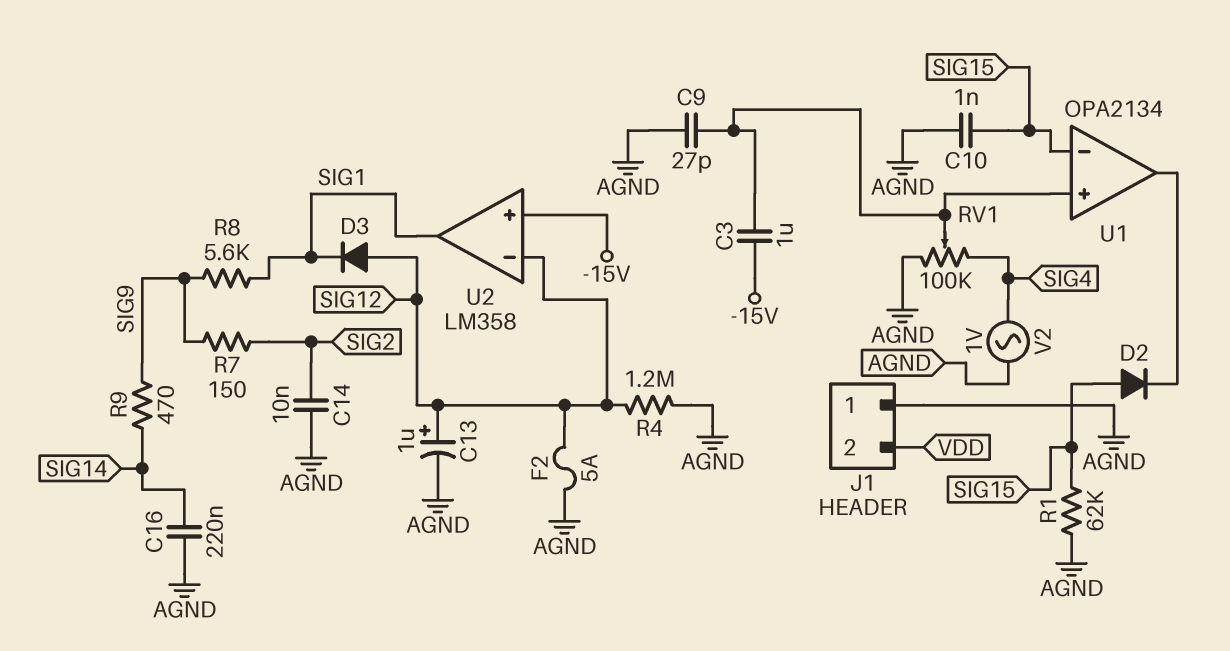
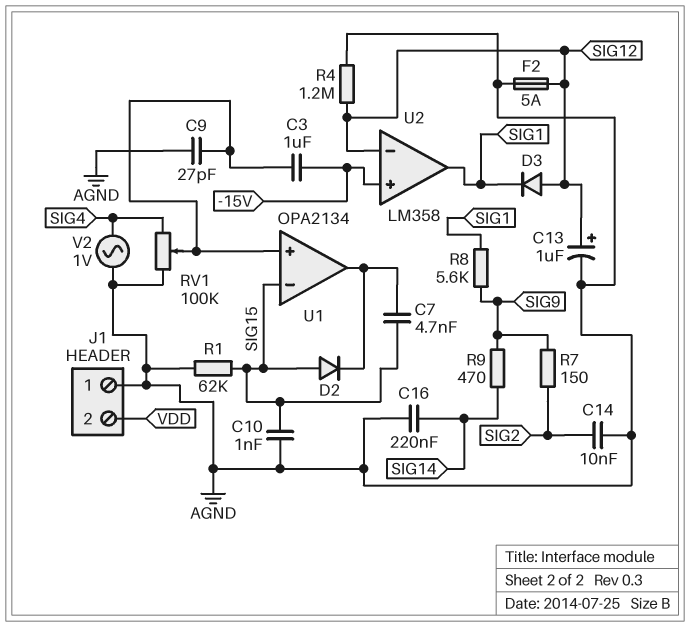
C7: none -> 4.7nF (SIG15, U1/out)

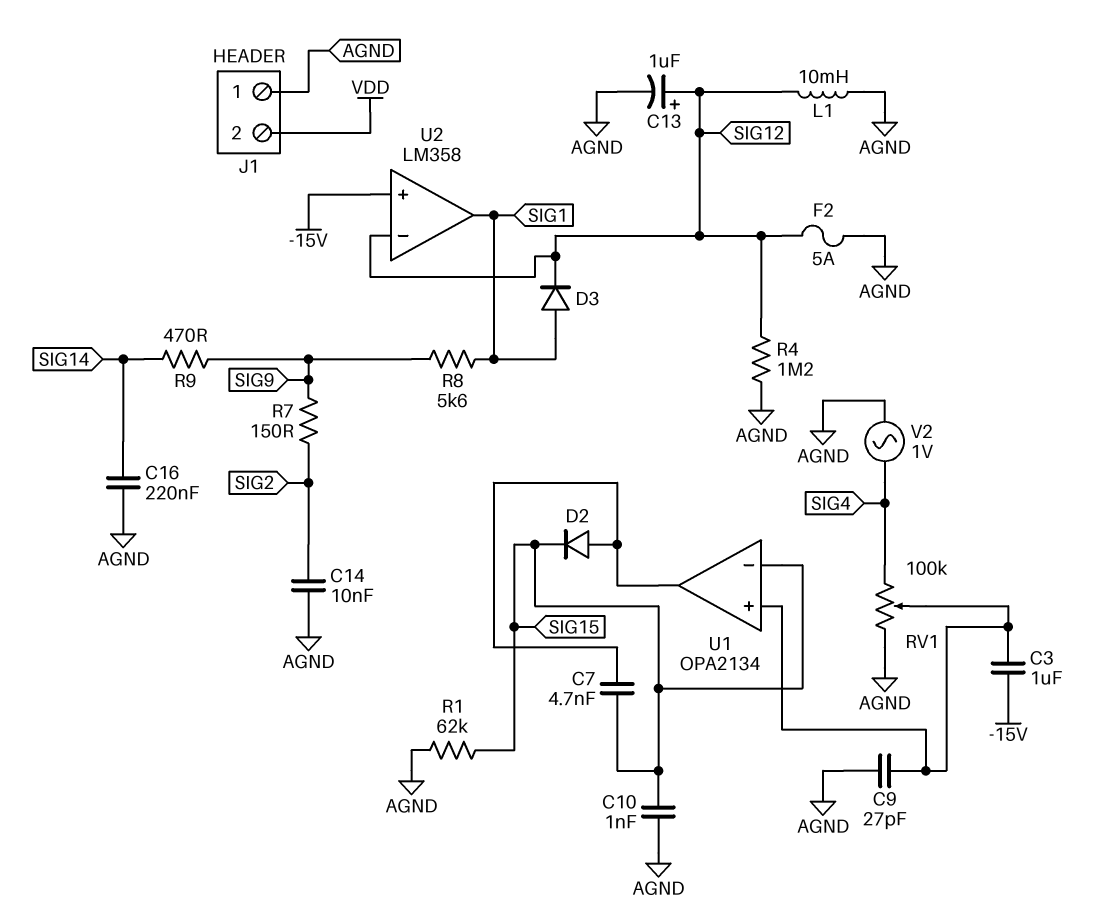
D2: diode (A SIG15, K U1/out) -> diode (A U1/out, K SIG15)
D3: diode (A SIG12, K SIG1) -> diode (A SIG1, K SIG12)
L1: none -> 10mH (AGND, SIG12)

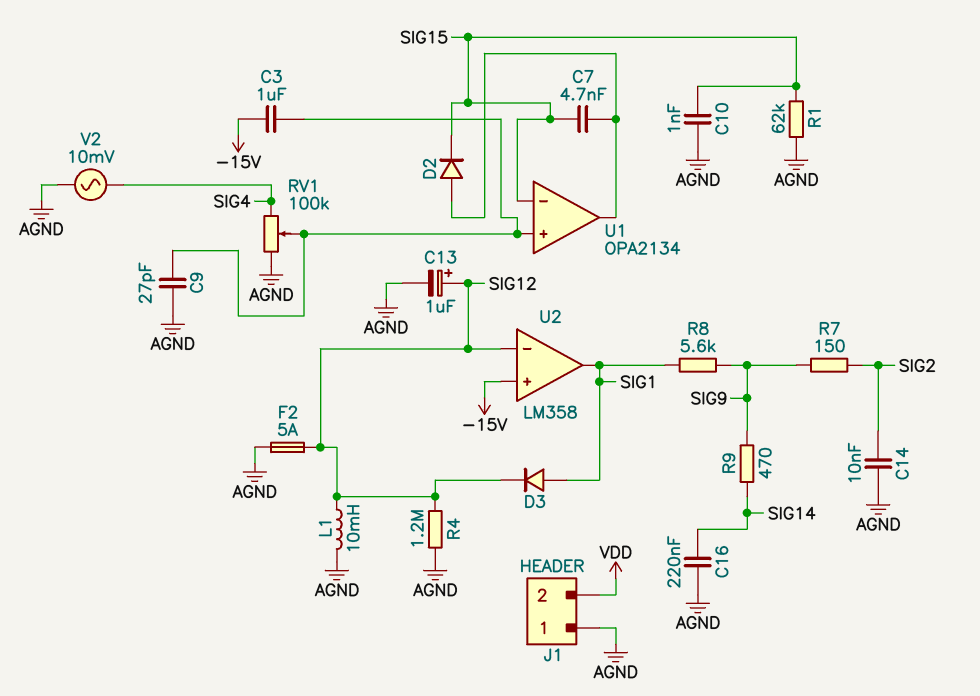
V2: AC 1V (AGND, SIG4) -> AC 10mV (AGND, SIG4)

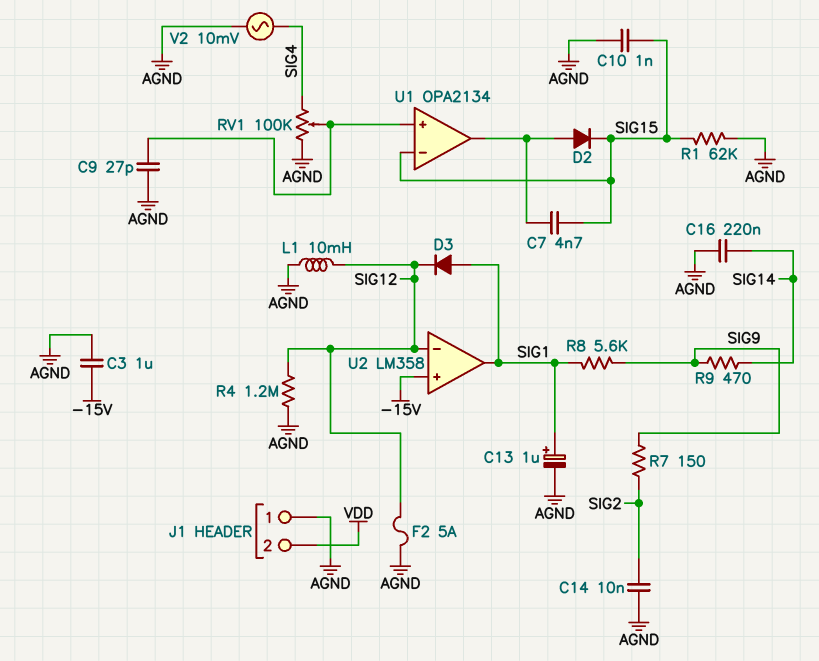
C3: 1uF (-15V, U1/in+) -> 1uF (-15V, AGND)
C13: 1uF (plus SIG12, minus AGND) -> 1uF (plus SIG1, minus AGND)

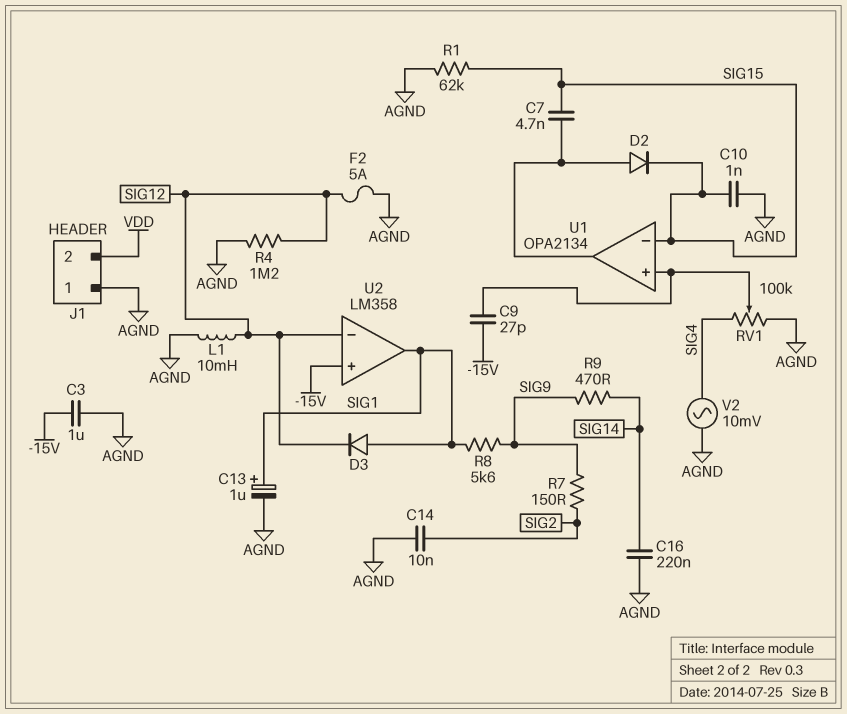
C9: 27pF (AGND, U1/in+) -> 27pF (-15V, U1/in+)

